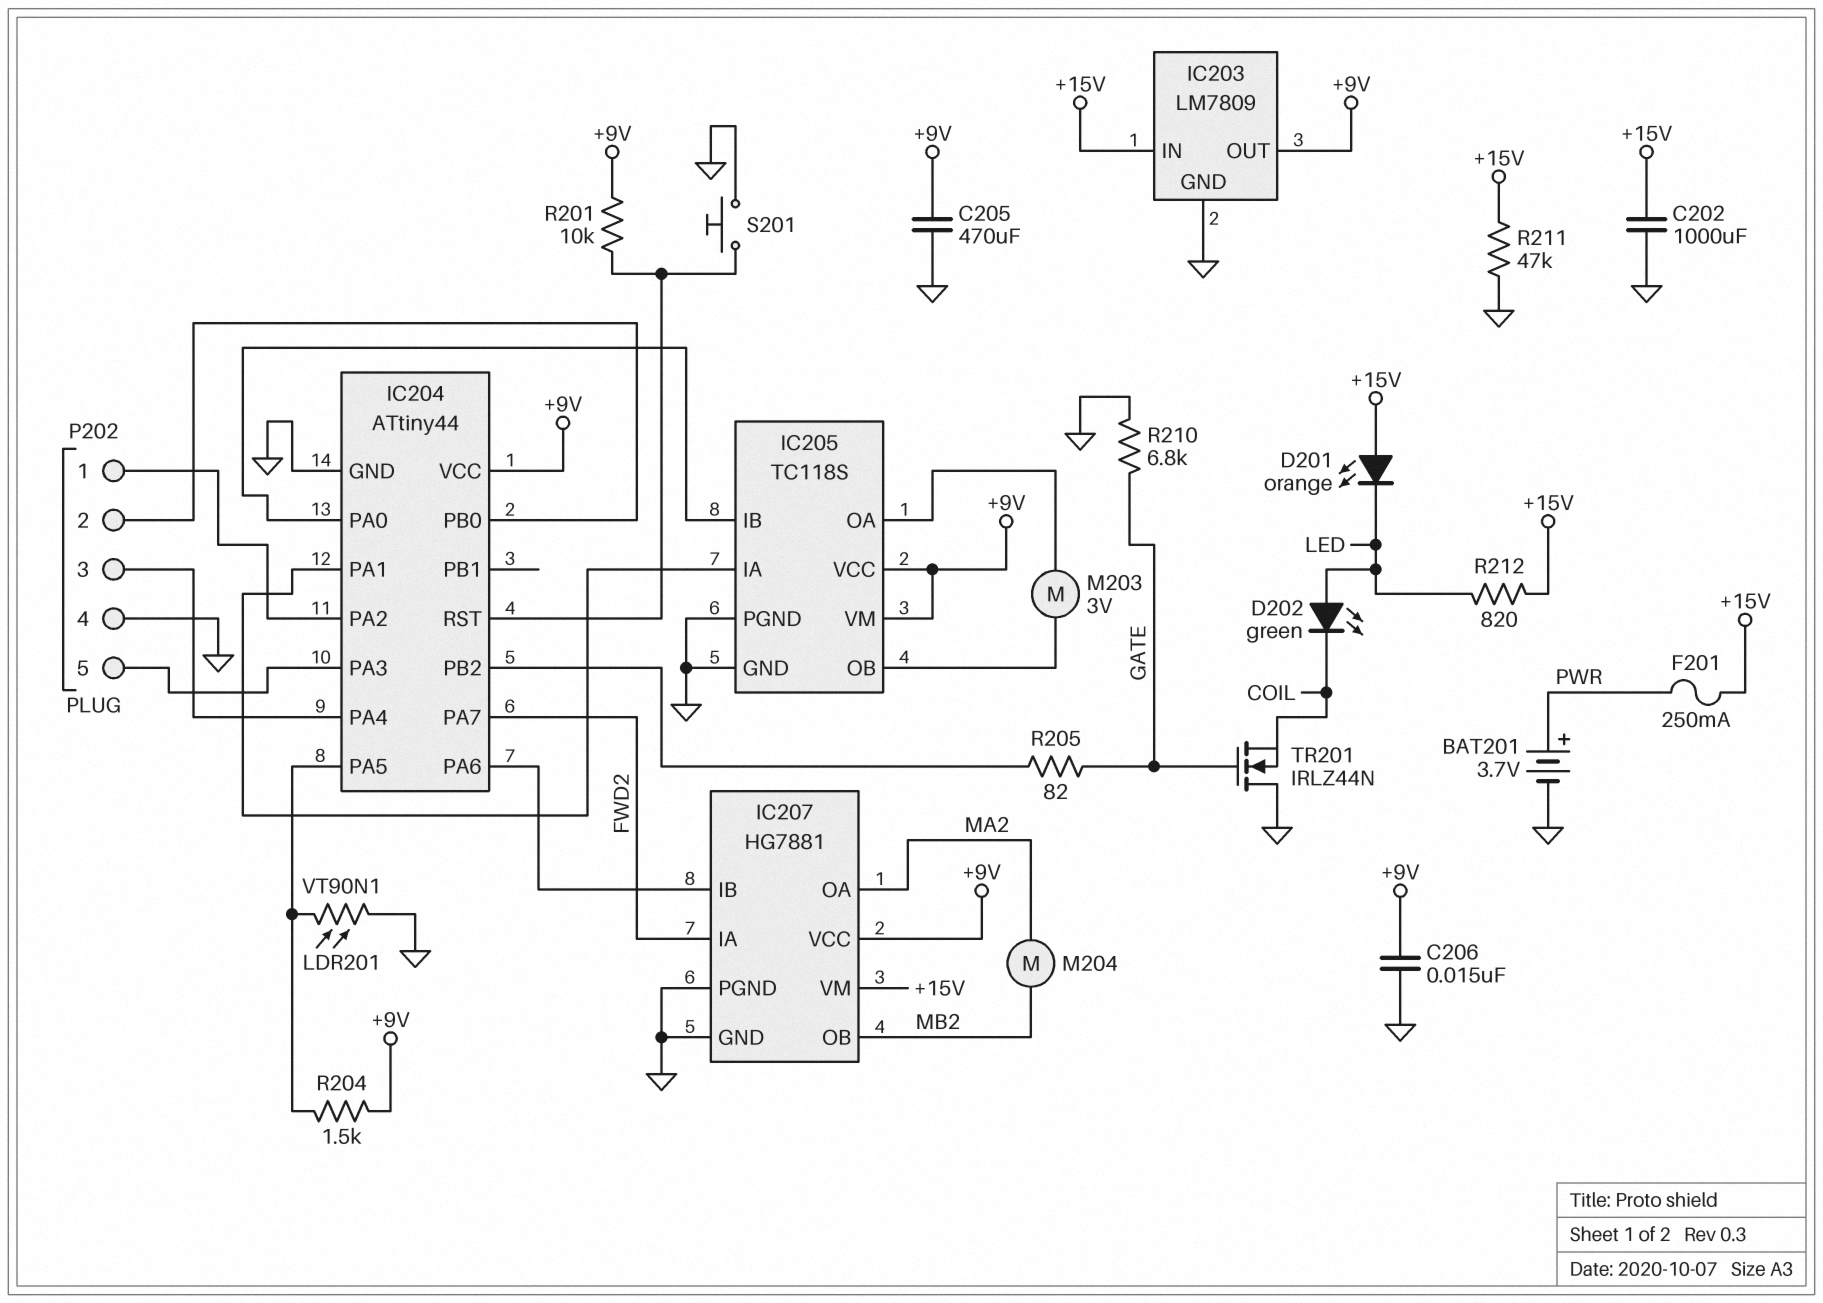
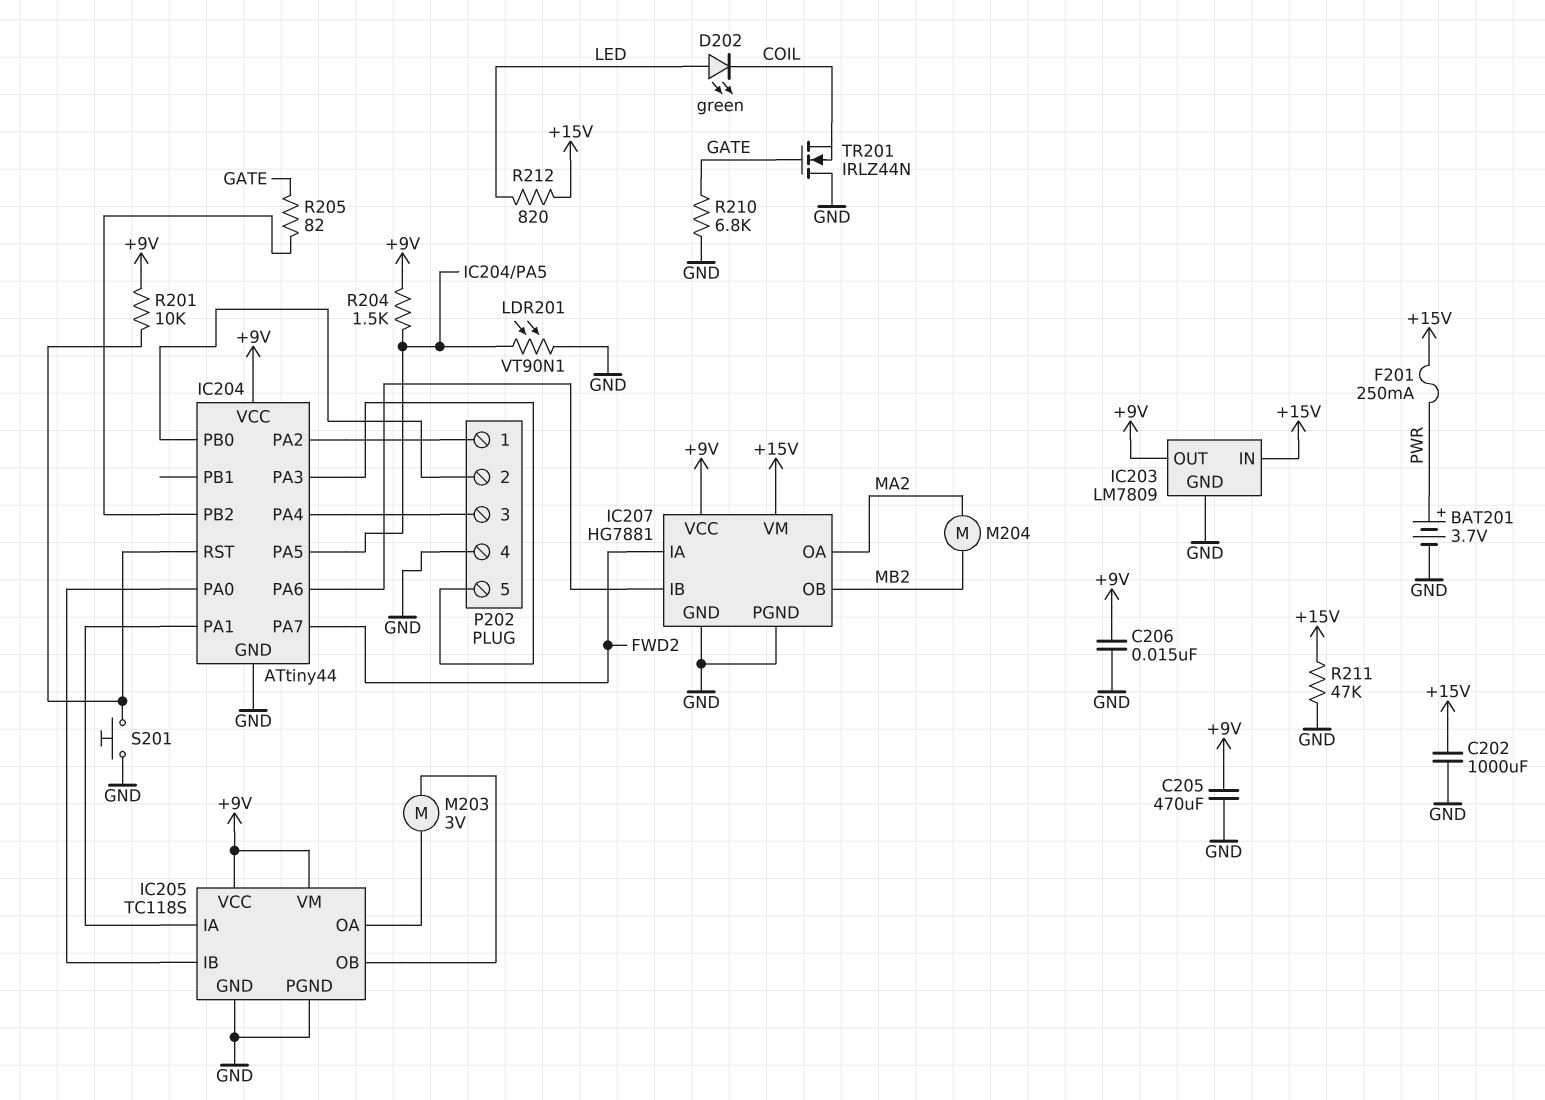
D201: LED orange (A +15V, K LED) -> none

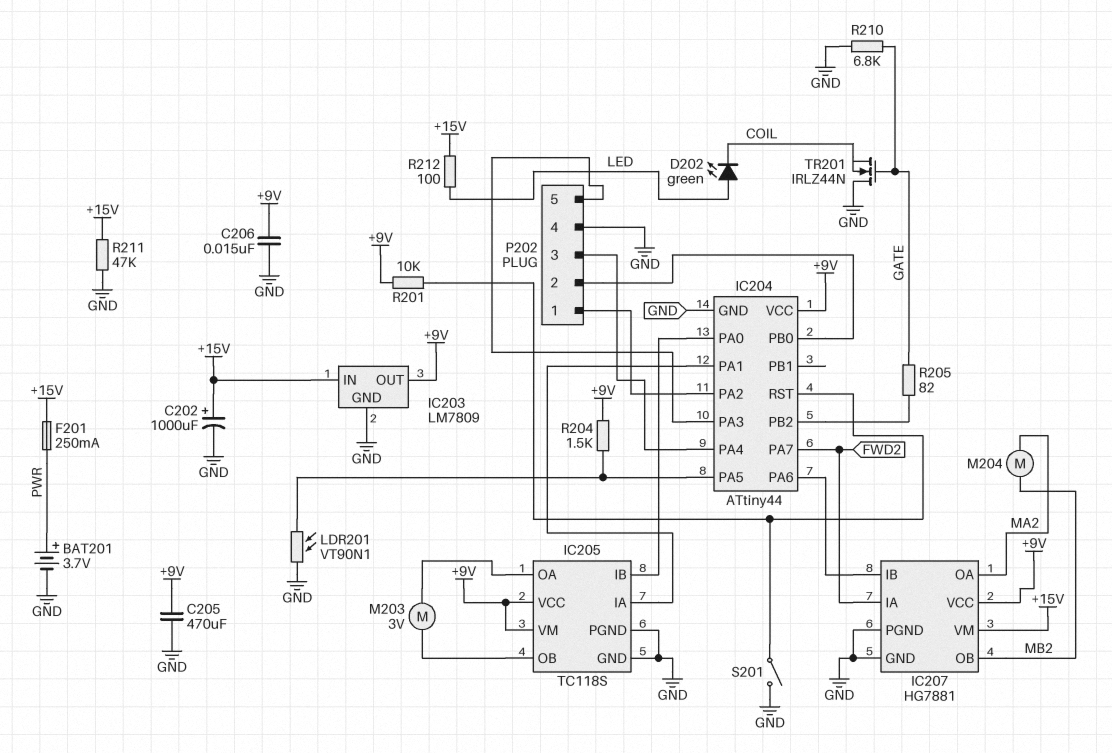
C202: 1000uF (+15V, GND) -> 1000uF (plus +15V, minus GND)
R212: 820 (+15V, LED) -> 100 (+15V, LED)
S201: button (GND, IC204/RST) -> switch (GND, IC204/RST)

